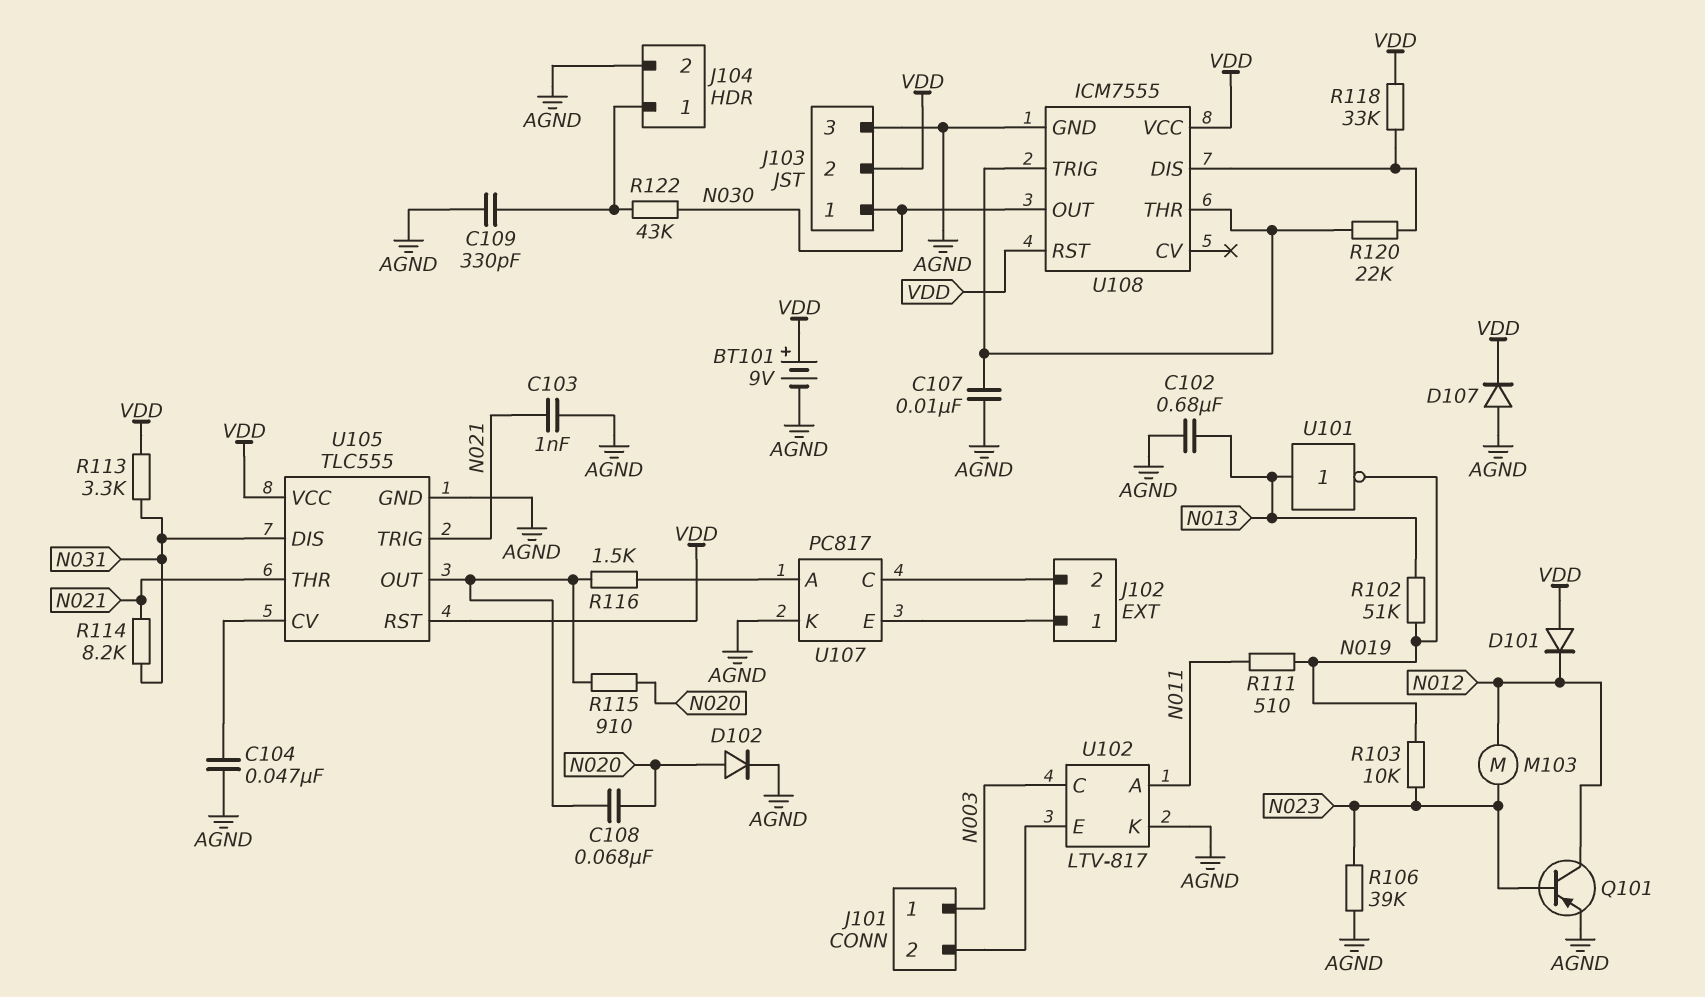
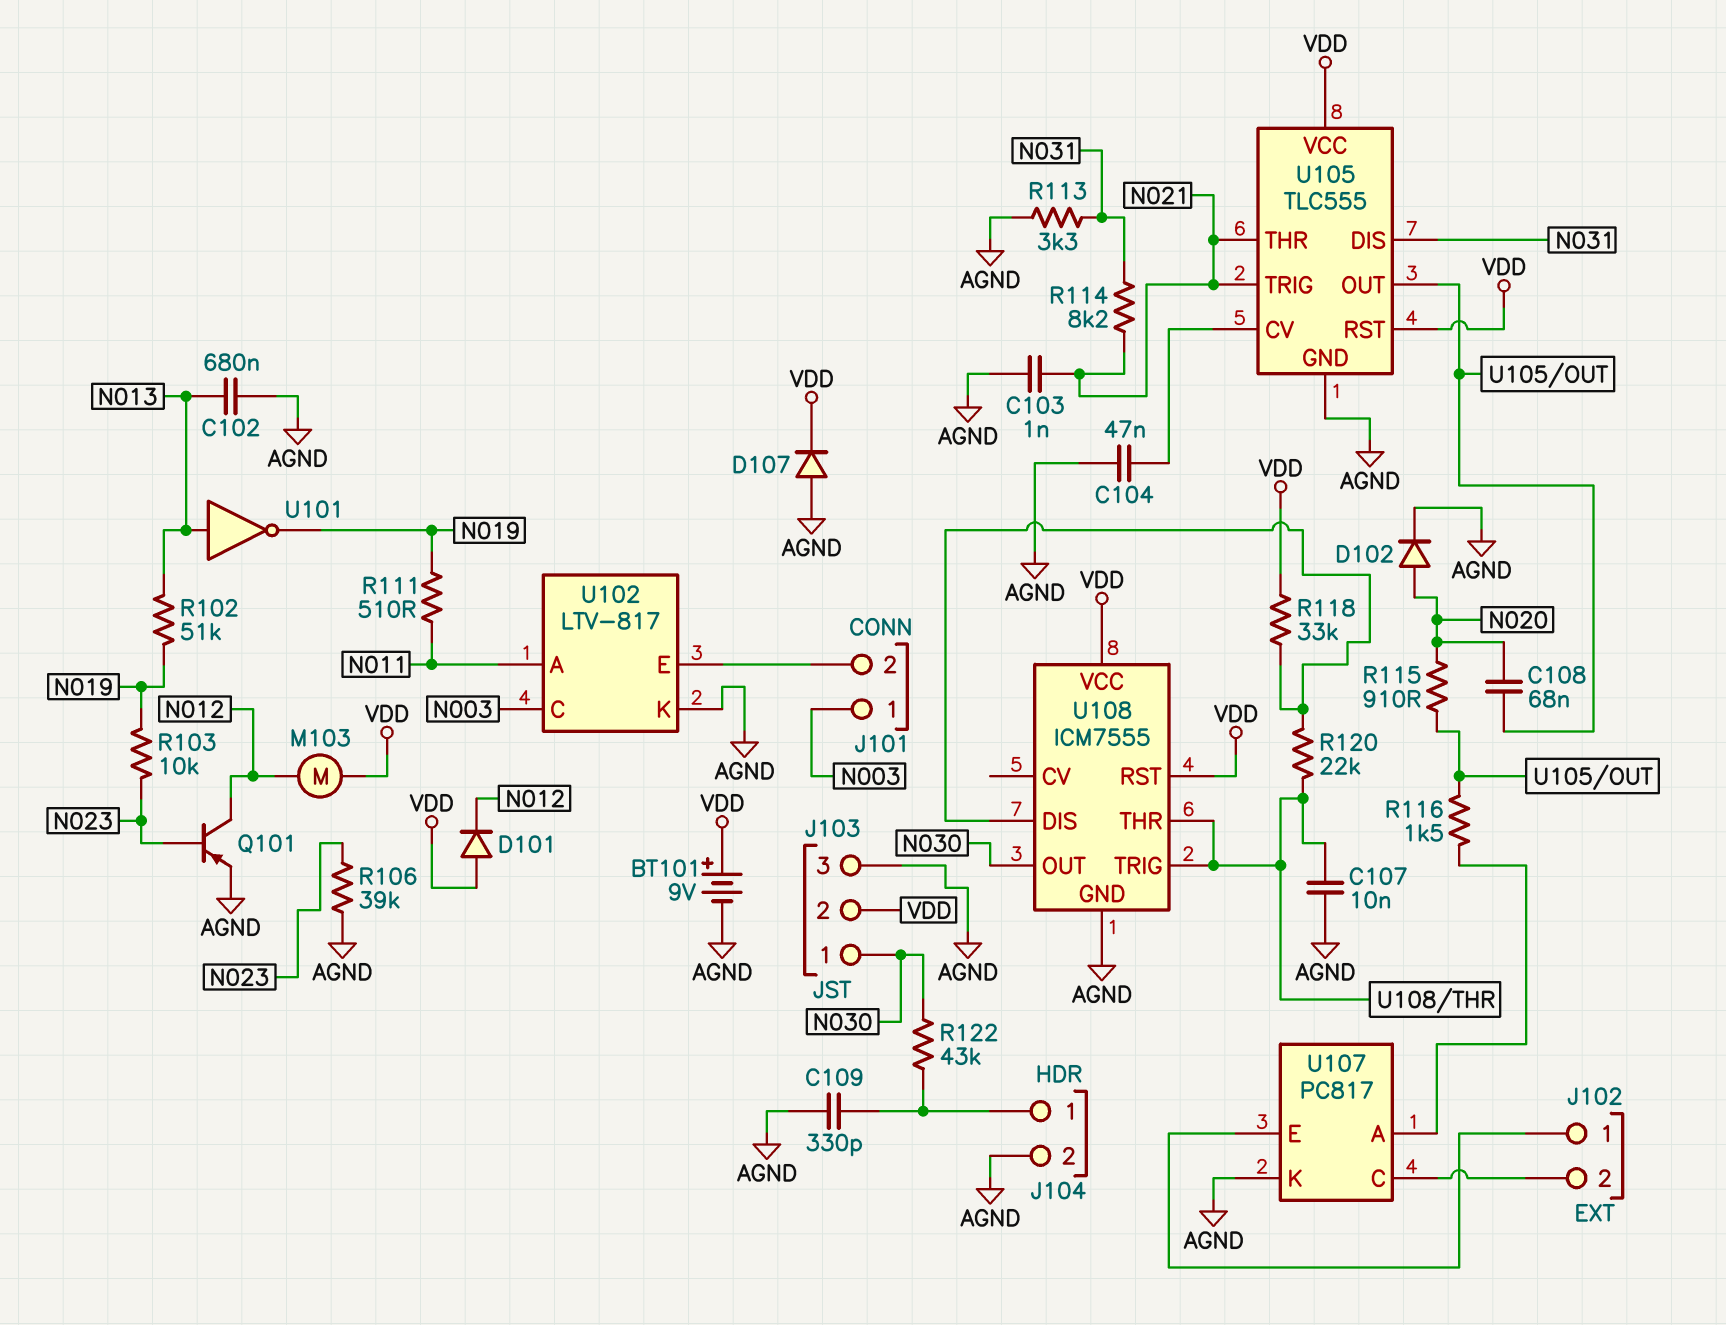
M103: motor (N012, N023) -> motor (N012, VDD)
R113: 3.3k (N031, VDD) -> 3.3k (AGND, N031)

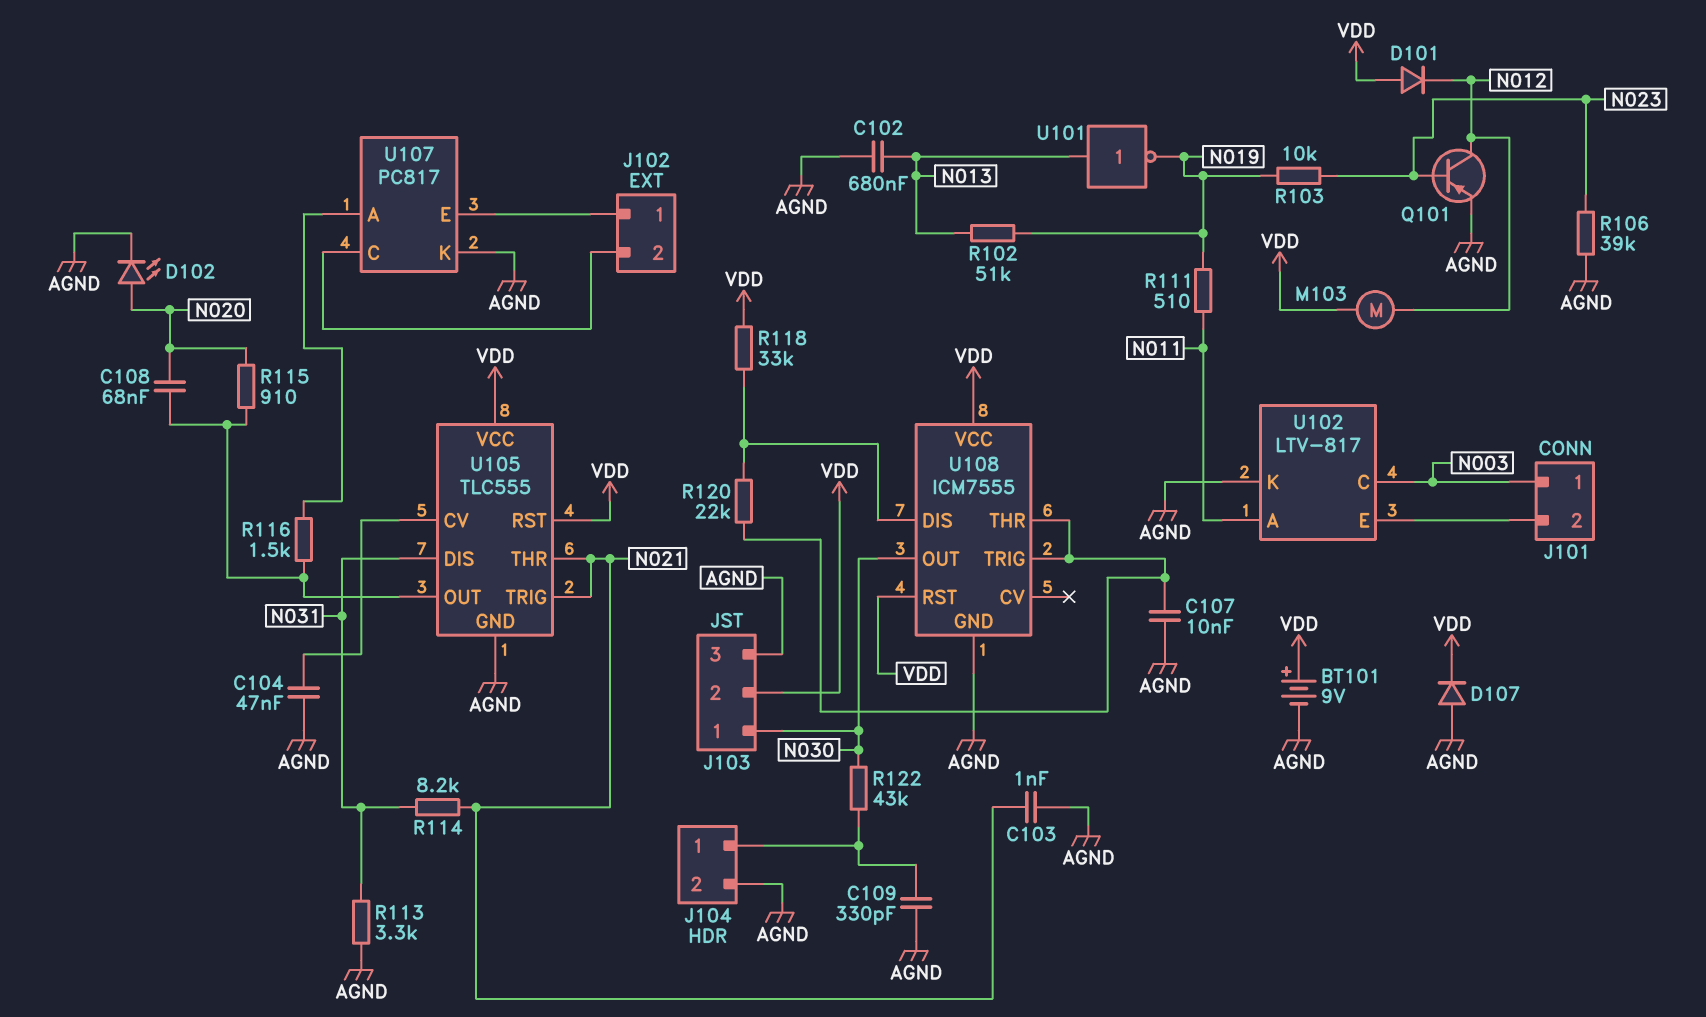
D102: diode (A N020, K AGND) -> LED (A N020, K AGND)

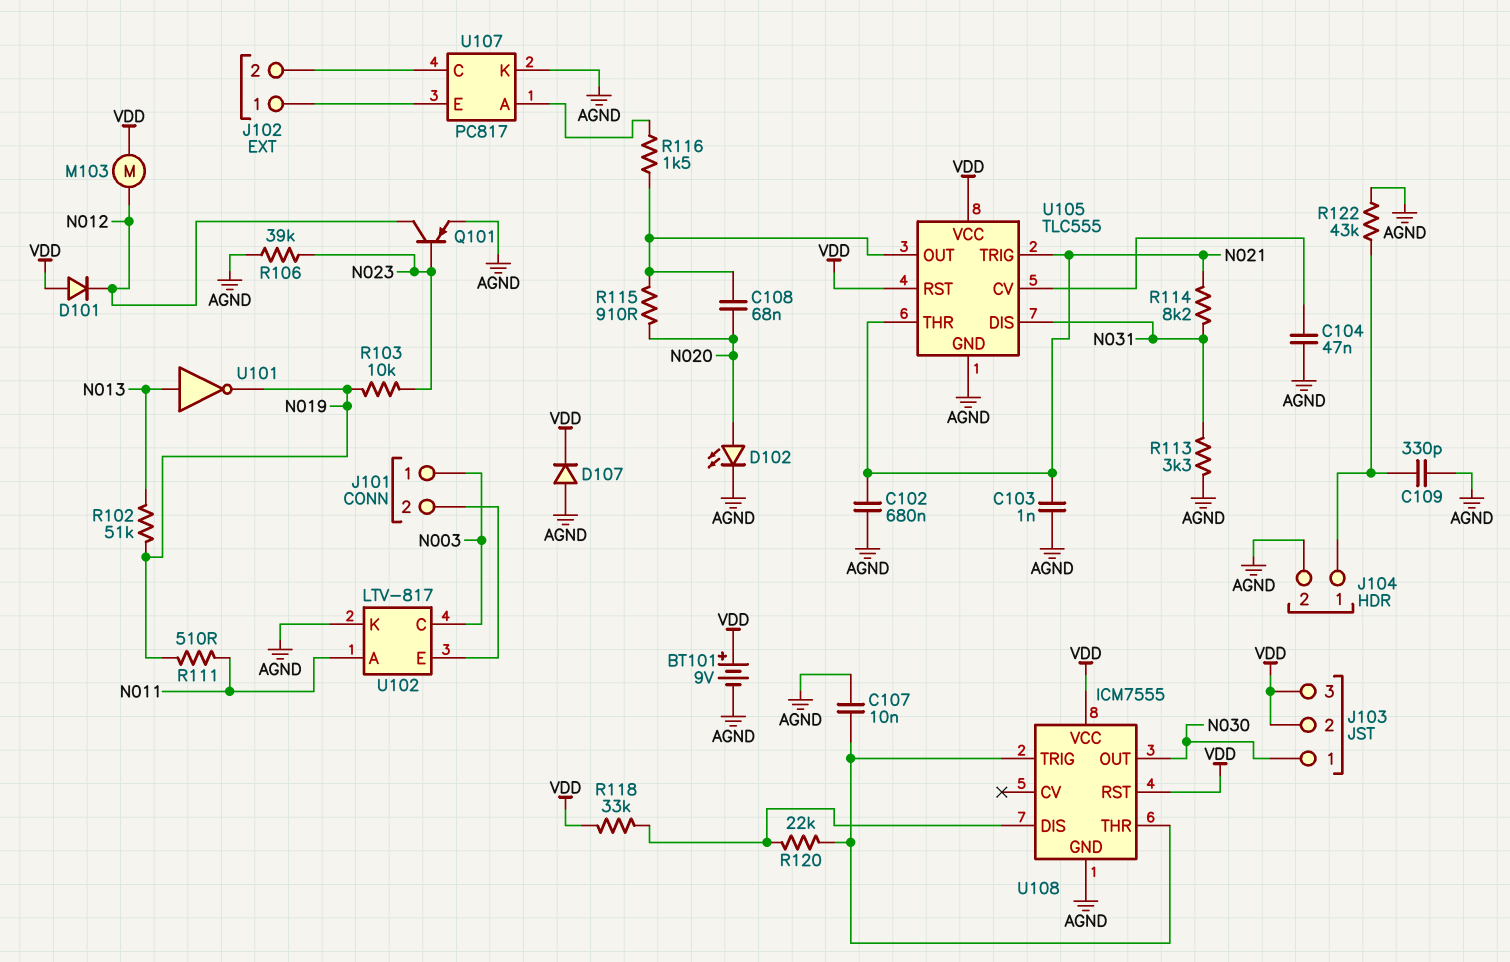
C102: 680nF (AGND, N013) -> 680nF (AGND, N021)
J103 pin 3: AGND -> VDD
R122: 43k (J104/1, N030) -> 43k (AGND, J104/1)

